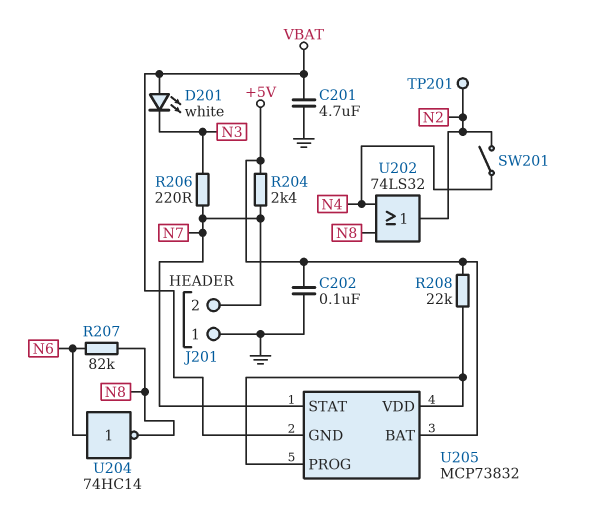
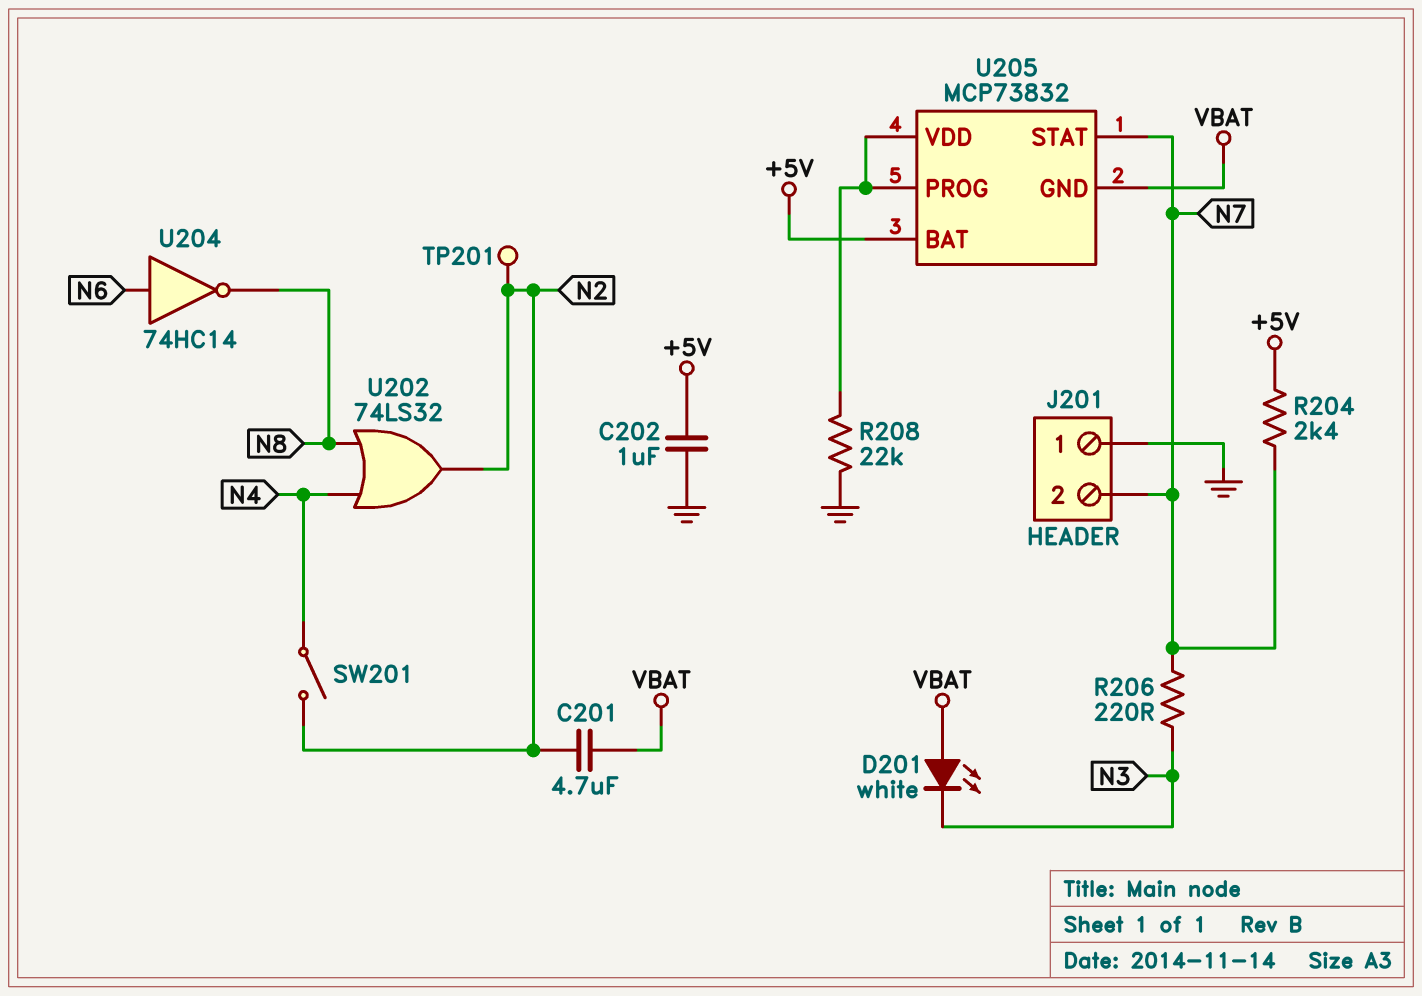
C201: 4.7uF (GND, VBAT) -> 4.7uF (N2, VBAT)
C202: 100nF (+5V, GND) -> 1uF (+5V, GND)
R207: 82k (N6, N8) -> none
R208: 22k (+5V, U205/PROG) -> 22k (GND, U205/PROG)

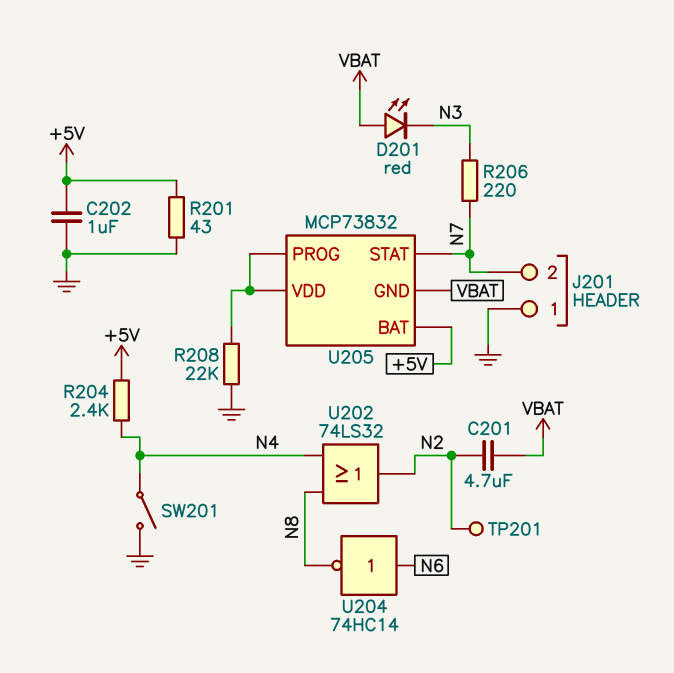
D201: LED white (A VBAT, K N3) -> LED red (A VBAT, K N3)
R201: none -> 43 (+5V, GND)
R204: 2.4k (+5V, N7) -> 2.4k (+5V, N4)
SW201: switch (N2, N4) -> switch (GND, N4)

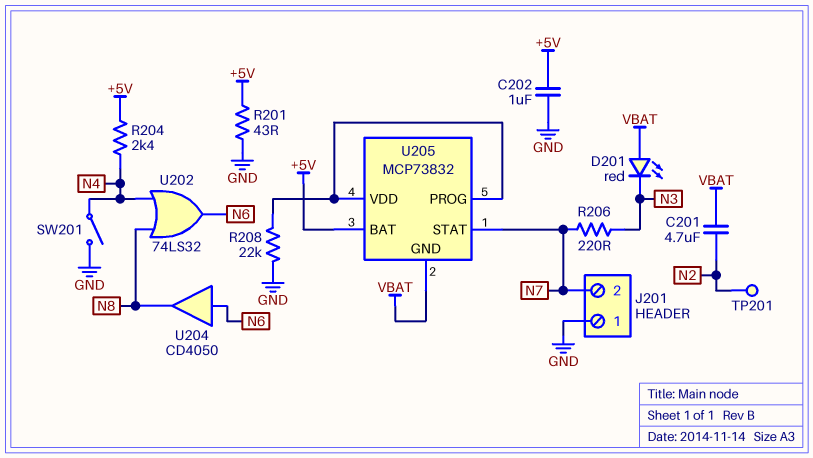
U202: OR 74LS32 (in N4, in N8, out N2) -> OR 74LS32 (in N4, in N8, out N6)
U204: NOT 74HC14 (in N6, out N8) -> buffer CD4050 (in N6, out N8)

